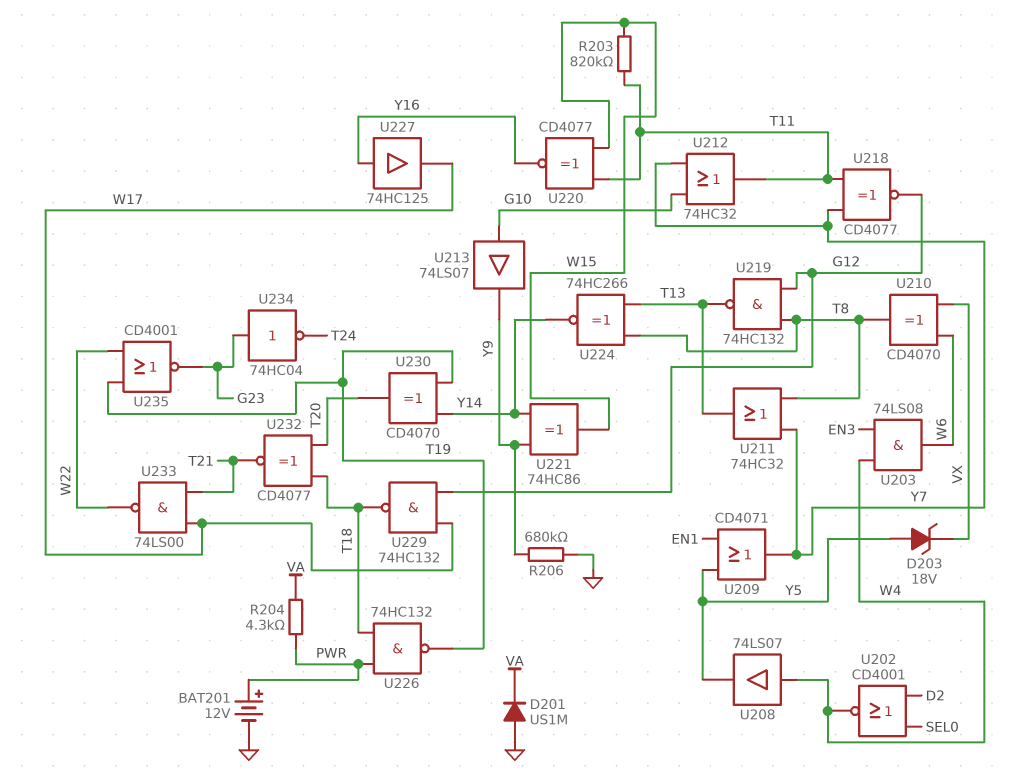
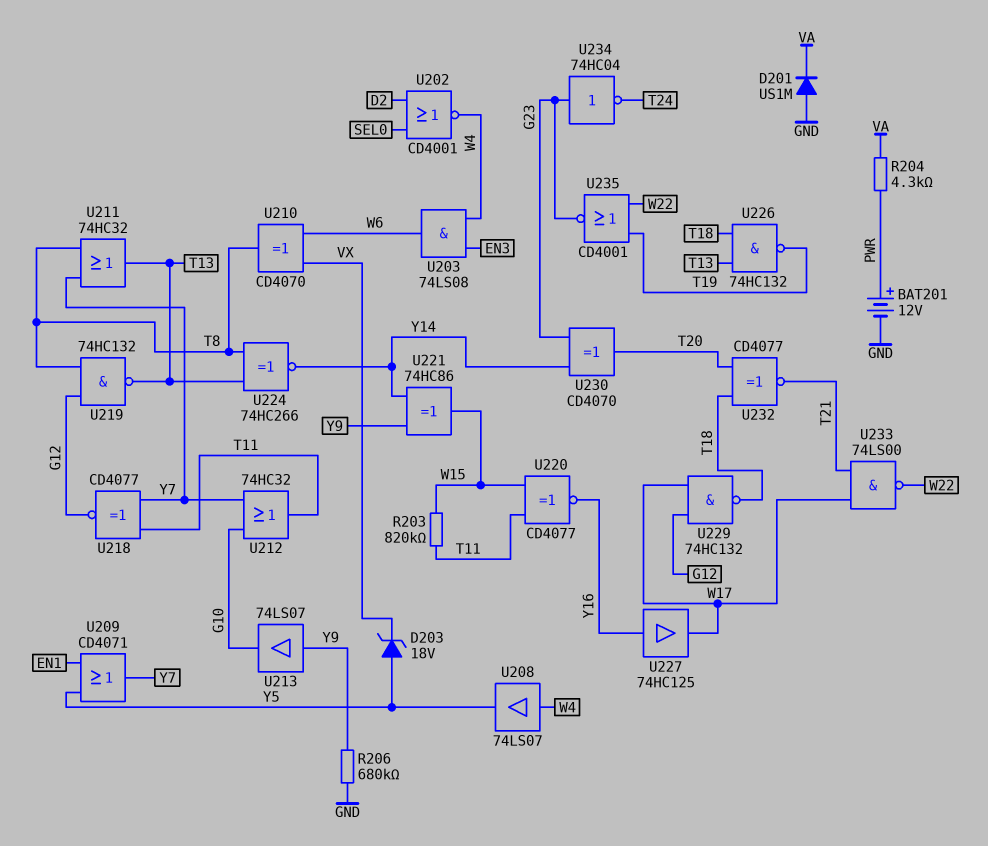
U213: buffer 74LS07 (in G10, out Y9) -> buffer 74LS07 (in Y9, out G10)
U226: NAND 74HC132 (in PWR, in T18, out T19) -> NAND 74HC132 (in T13, in T18, out T19)
U230: XOR CD4070 (in T19, in Y14, out T20) -> XOR CD4070 (in G23, in Y14, out T20)

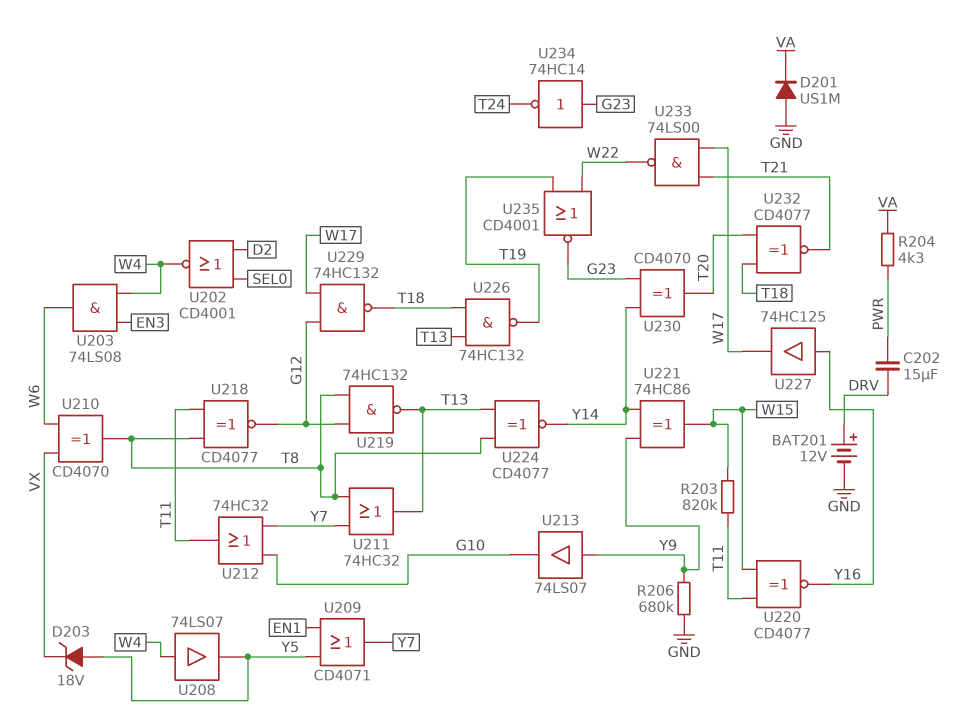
BAT201: 12V (plus PWR, minus GND) -> 12V (plus DRV, minus GND)
C202: none -> 15uF (DRV, PWR)
U218: XNOR CD4077 (in T11, in Y7, out G12) -> XNOR CD4077 (in T8, in T11, out G12)
U224: XNOR 74HC266 (in T8, in T13, out Y14) -> XNOR CD4077 (in T8, in T13, out Y14)
U234: NOT 74HC04 (in G23, out T24) -> NOT 74HC14 (in G23, out T24)

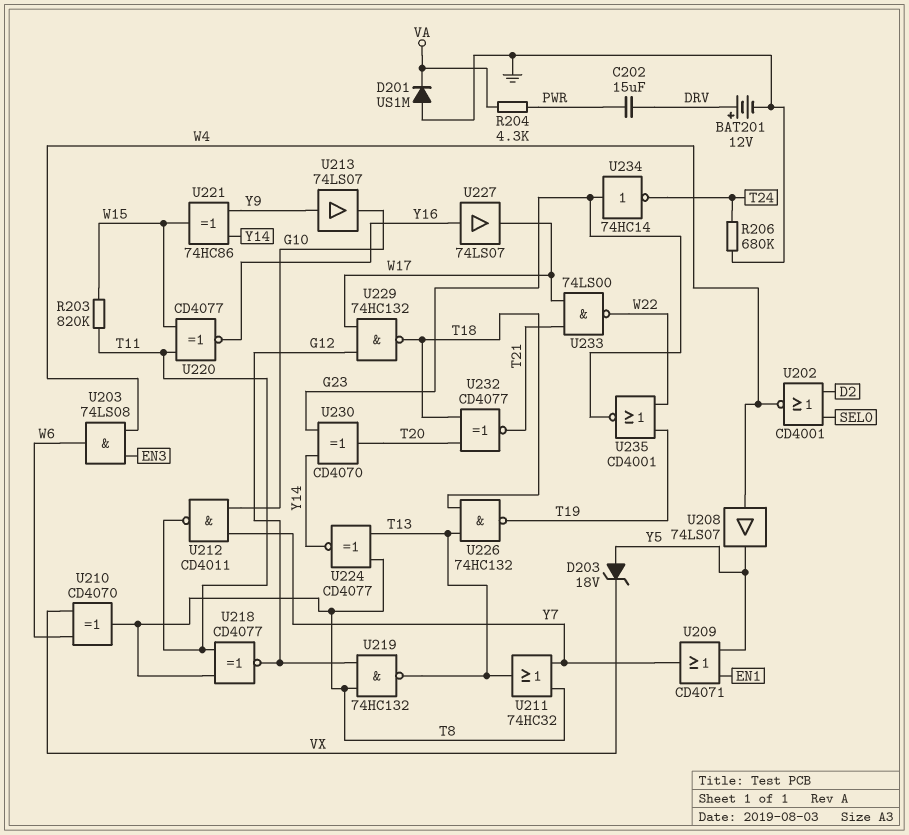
R206: 680k (GND, Y9) -> 680k (GND, T24)
U212: OR 74HC32 (in G10, in Y7, out T11) -> NAND CD4011 (in G10, in Y7, out T11)
U227: buffer 74HC125 (in Y16, out W17) -> buffer 74LS07 (in Y16, out W17)

